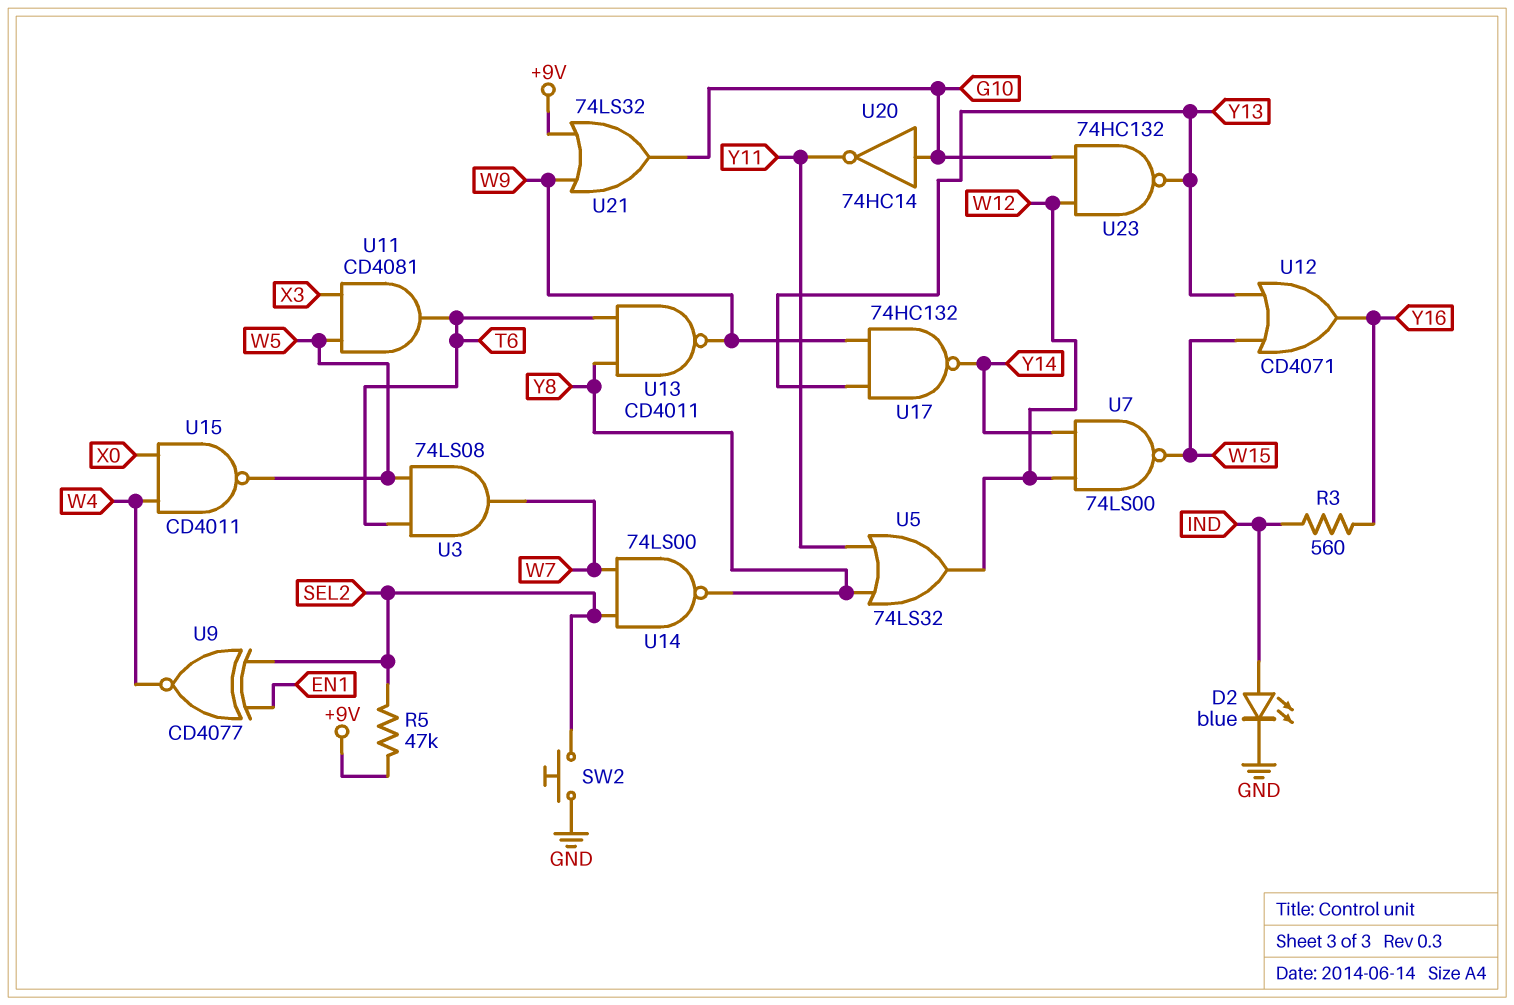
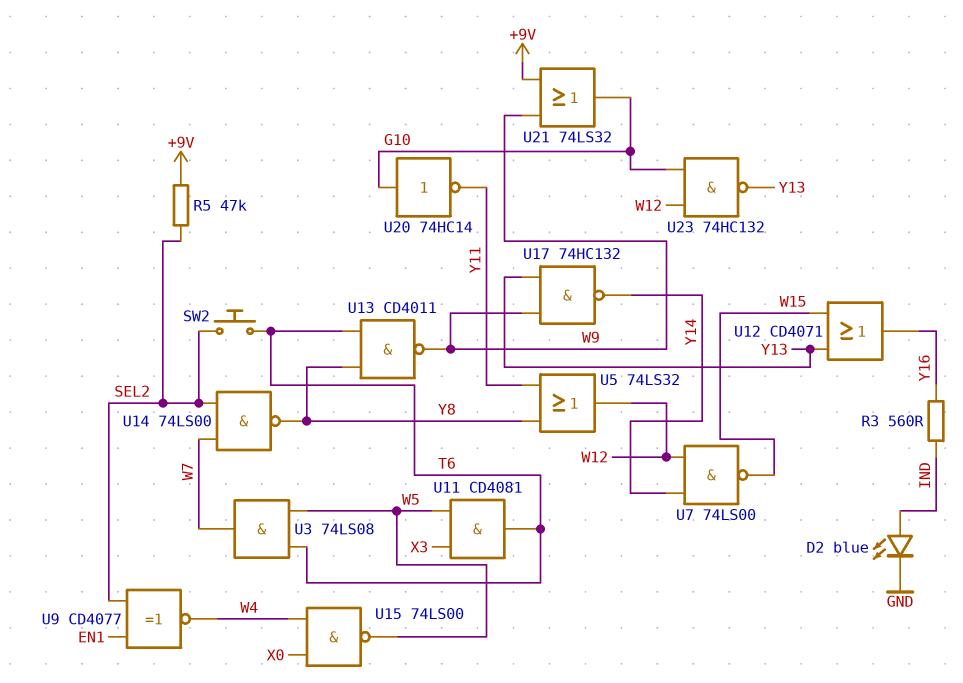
SW2: button (GND, SEL2) -> button (SEL2, T6)
U15: NAND CD4011 (in W4, in X0, out W5) -> NAND 74LS00 (in W4, in X0, out W5)

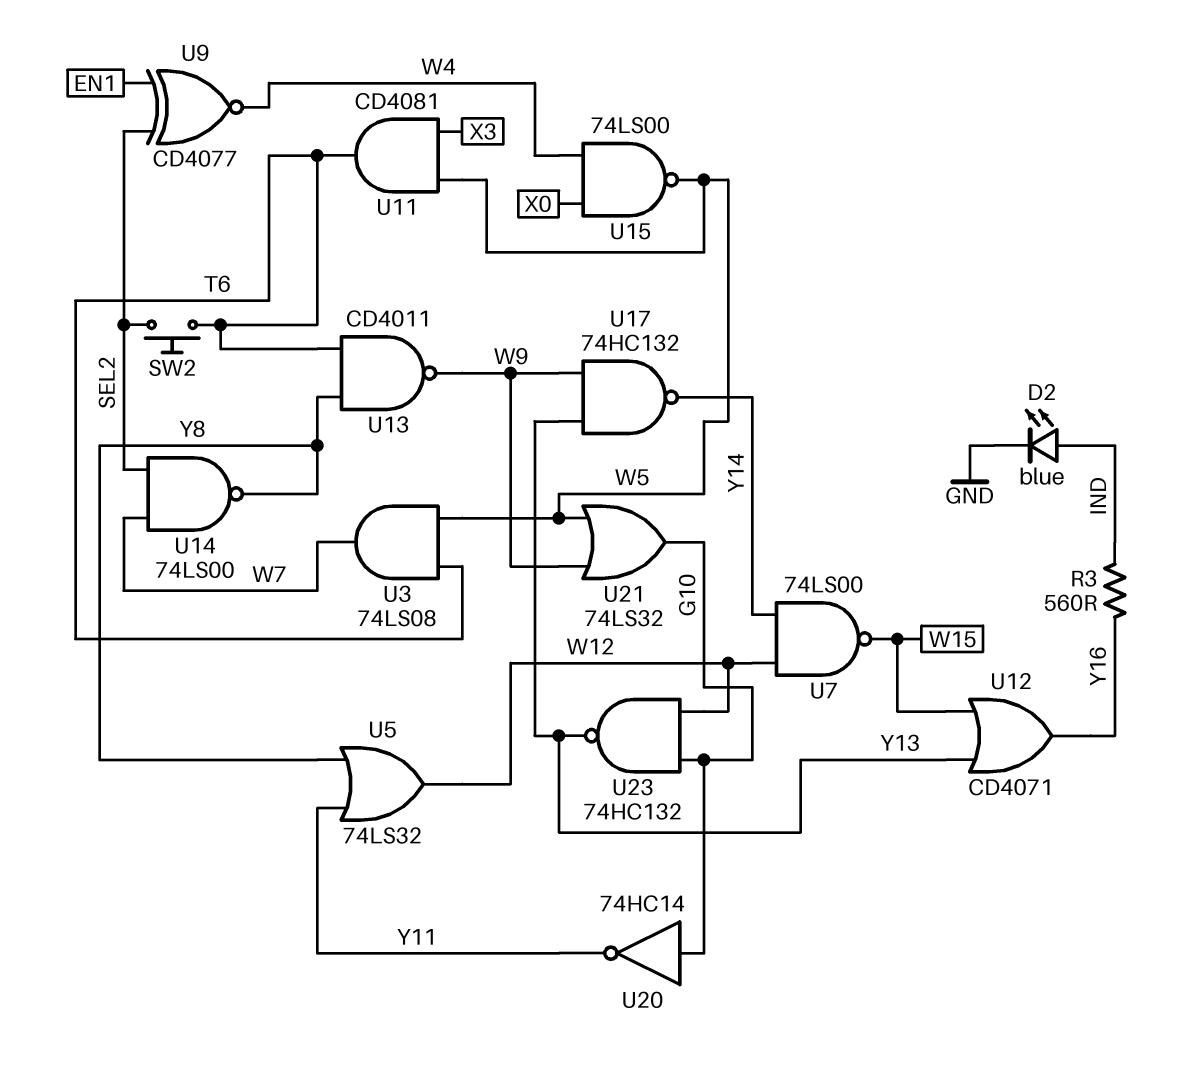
R5: 47k (+9V, SEL2) -> none
U21: OR 74LS32 (in +9V, in W9, out G10) -> OR 74LS32 (in W5, in W9, out G10)

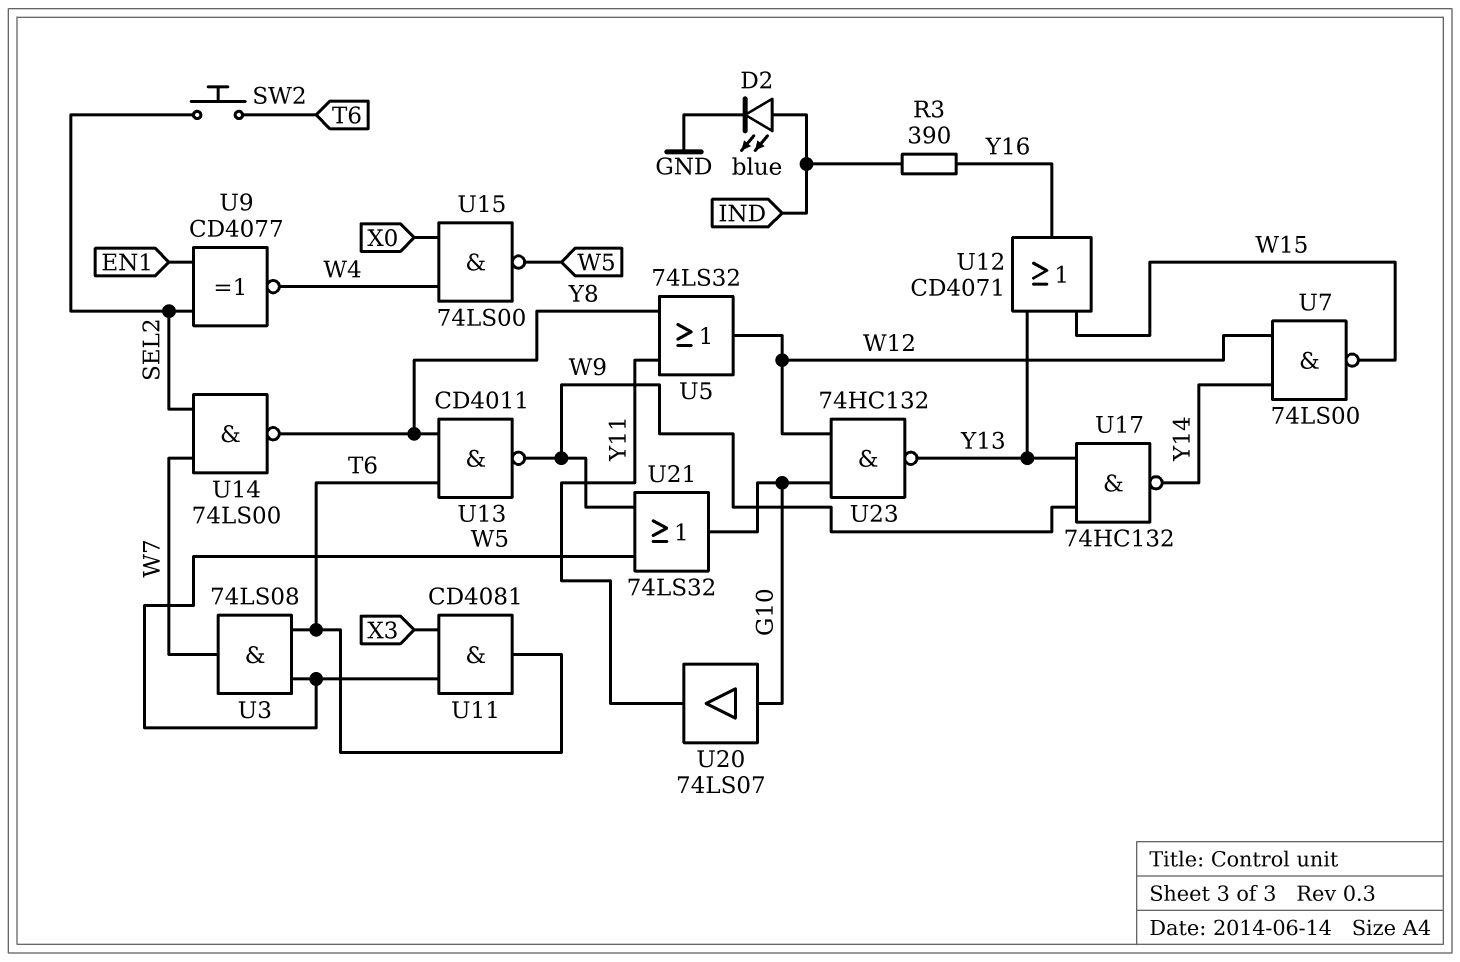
R3: 560 (IND, Y16) -> 390 (IND, Y16)
U20: NOT 74HC14 (in G10, out Y11) -> buffer 74LS07 (in G10, out Y11)

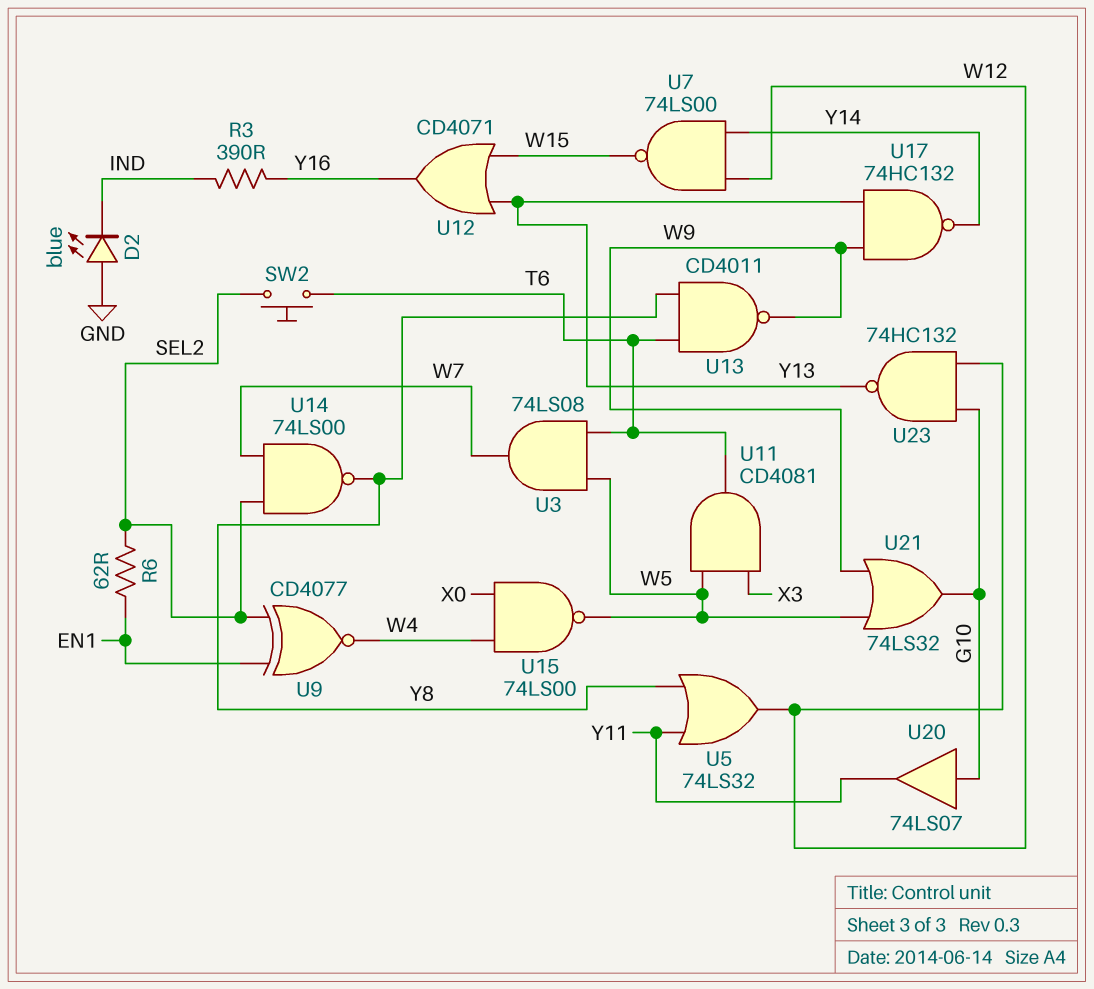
D2: LED blue (A IND, K GND) -> LED blue (A GND, K IND)
R6: none -> 62 (EN1, SEL2)

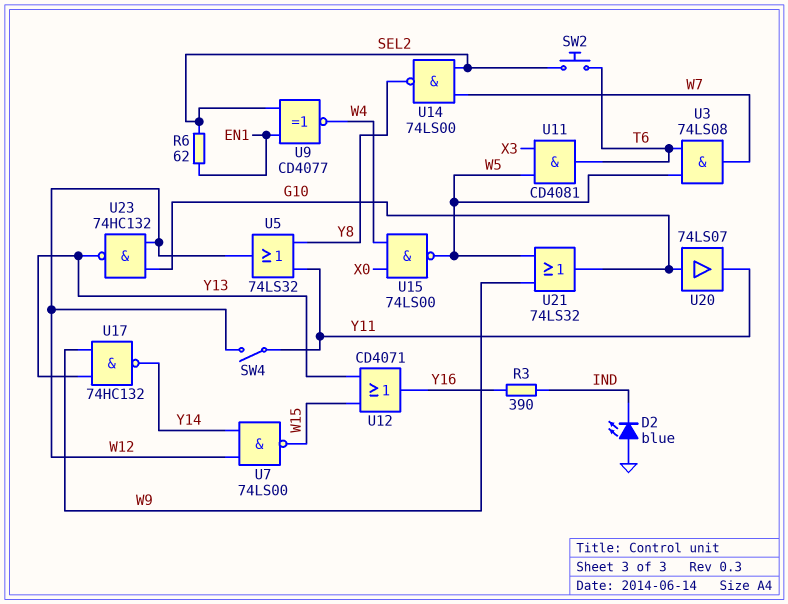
SW4: none -> switch (W12, Y11)
U13: NAND CD4011 (in T6, in Y8, out W9) -> none

